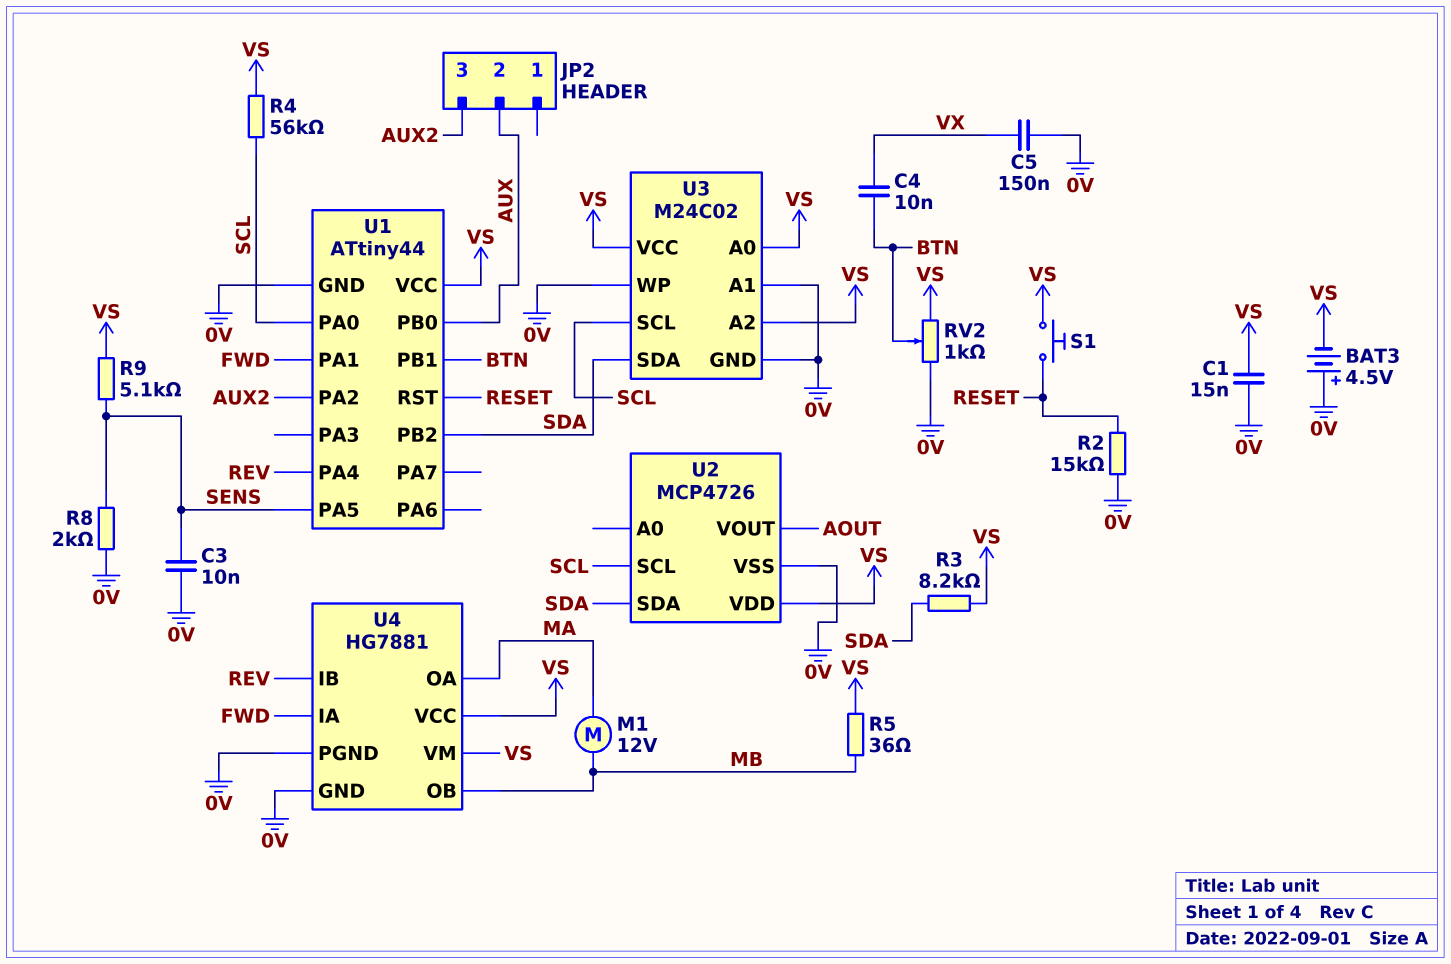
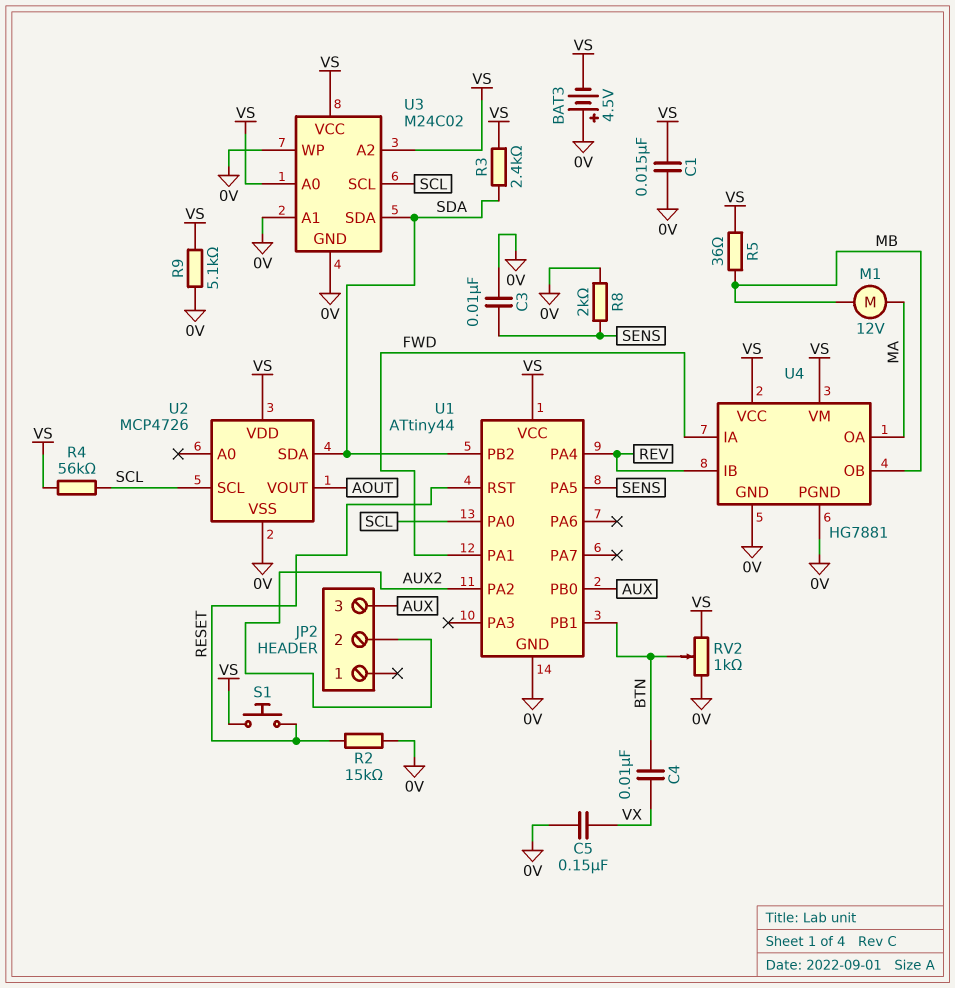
JP2 pin 2: AUX -> AUX2
JP2 pin 3: AUX2 -> AUX
R3: 8.2k (SDA, VS) -> 2.4k (SDA, VS)
R9: 5.1k (SENS, VS) -> 5.1k (0V, VS)

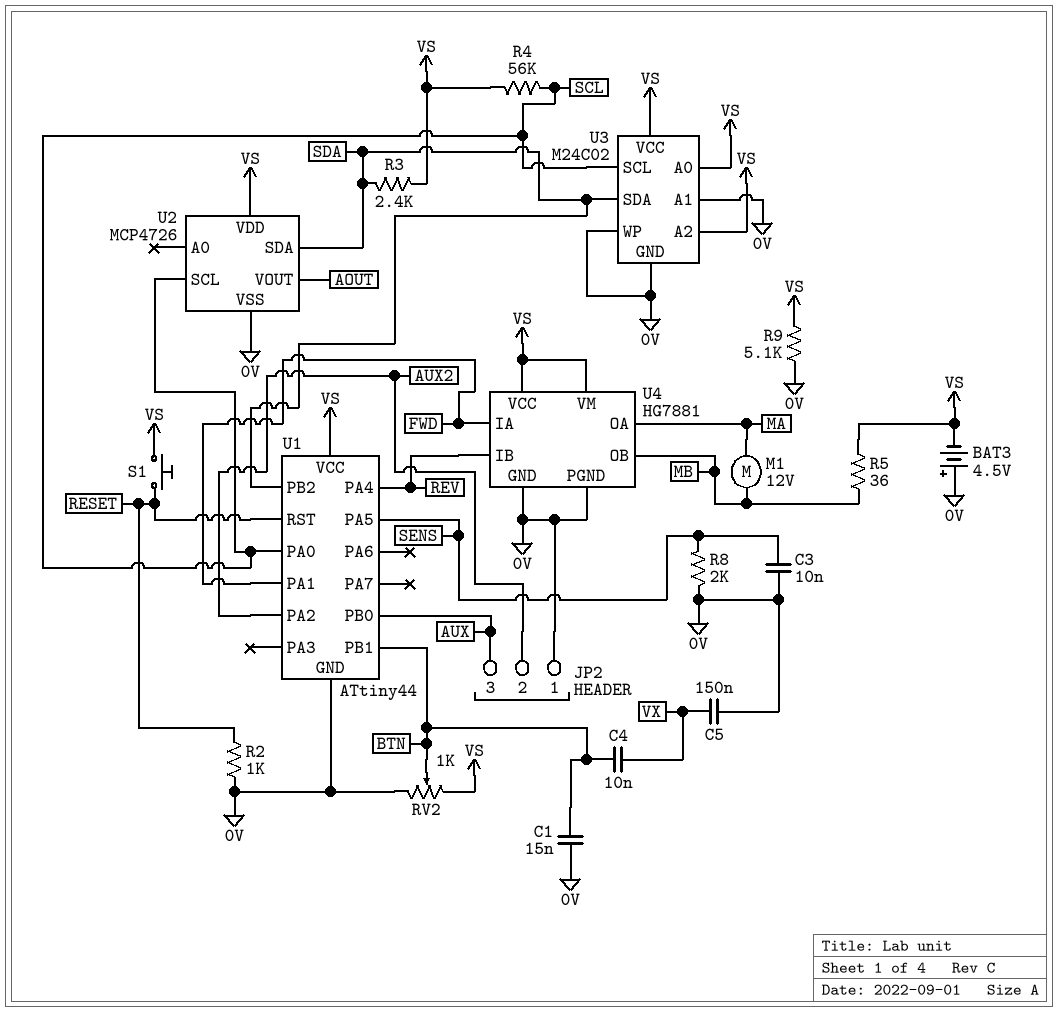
C1: 15nF (0V, VS) -> 15nF (0V, BTN)
JP2 pin 1: none -> 0V
R2: 15k (0V, RESET) -> 1k (0V, RESET)

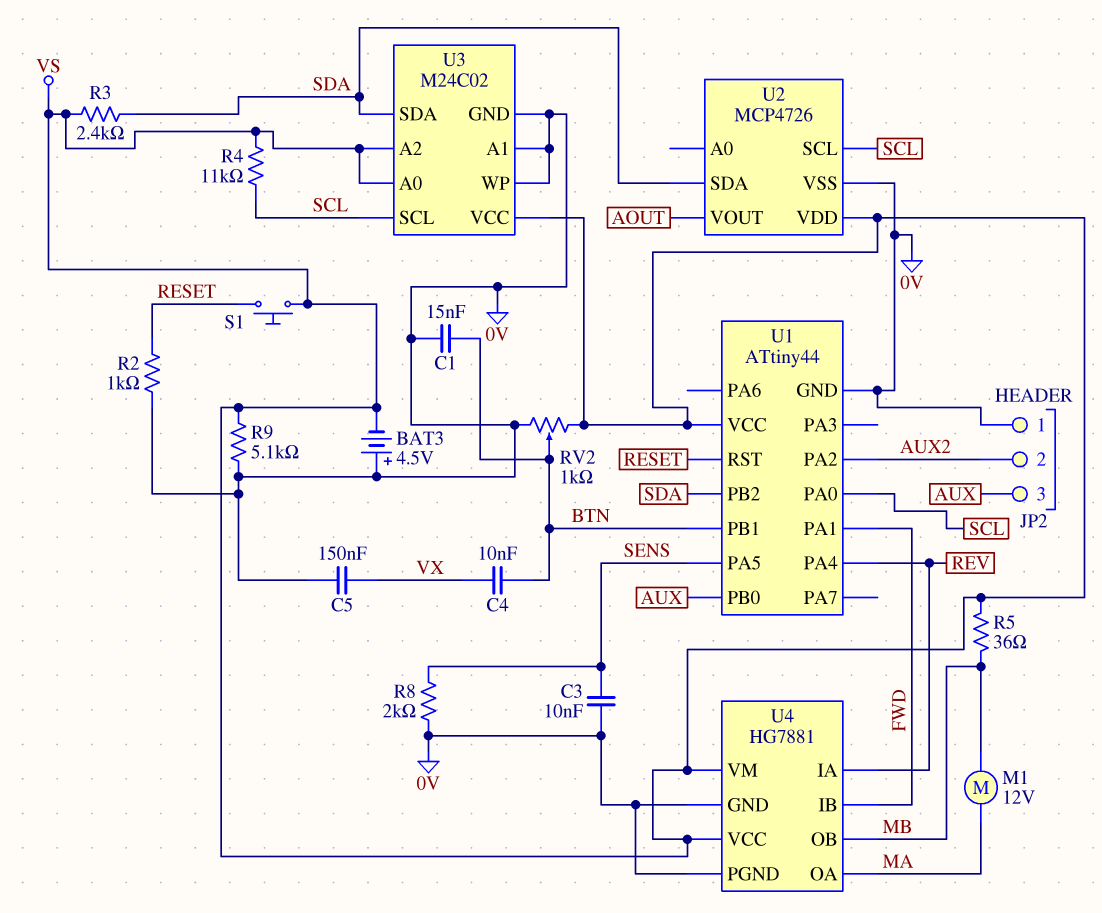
R4: 56k (SCL, VS) -> 11k (SCL, VS)
U4 pin IA: FWD -> REV
U4 pin IB: REV -> FWD

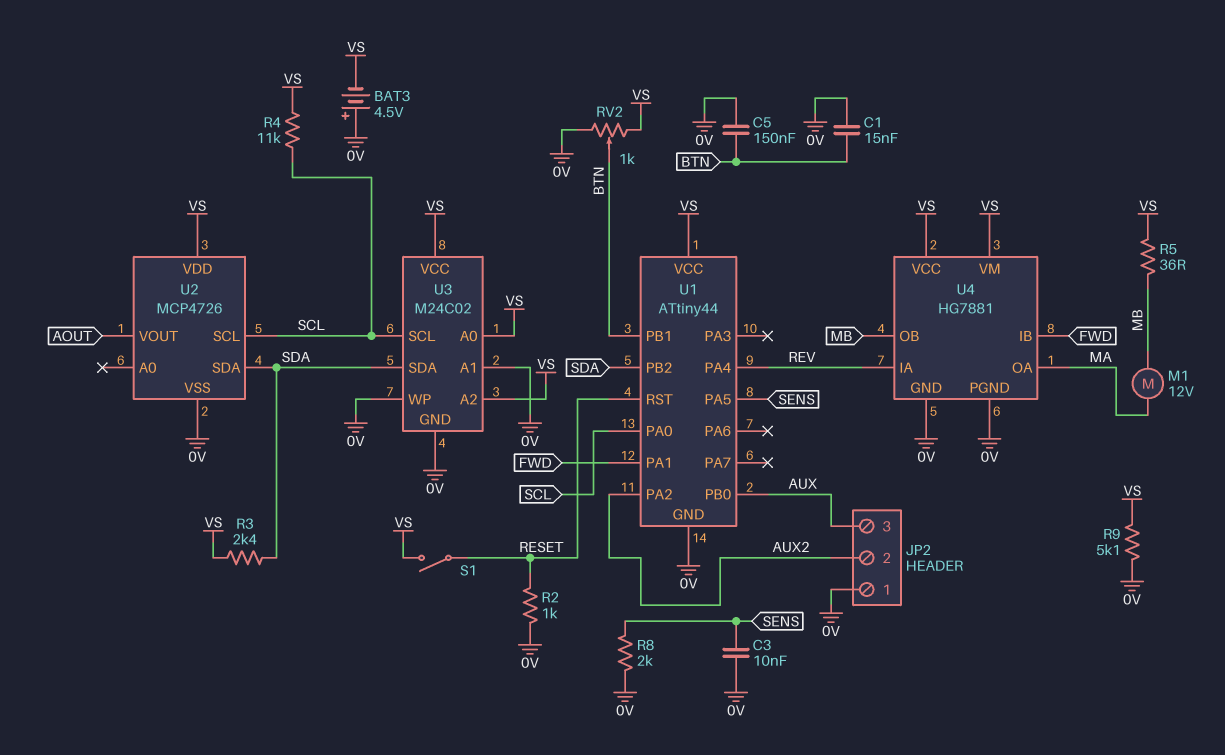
C4: 10nF (BTN, VX) -> none
C5: 150nF (0V, VX) -> 150nF (0V, BTN)
S1: button (RESET, VS) -> switch (RESET, VS)

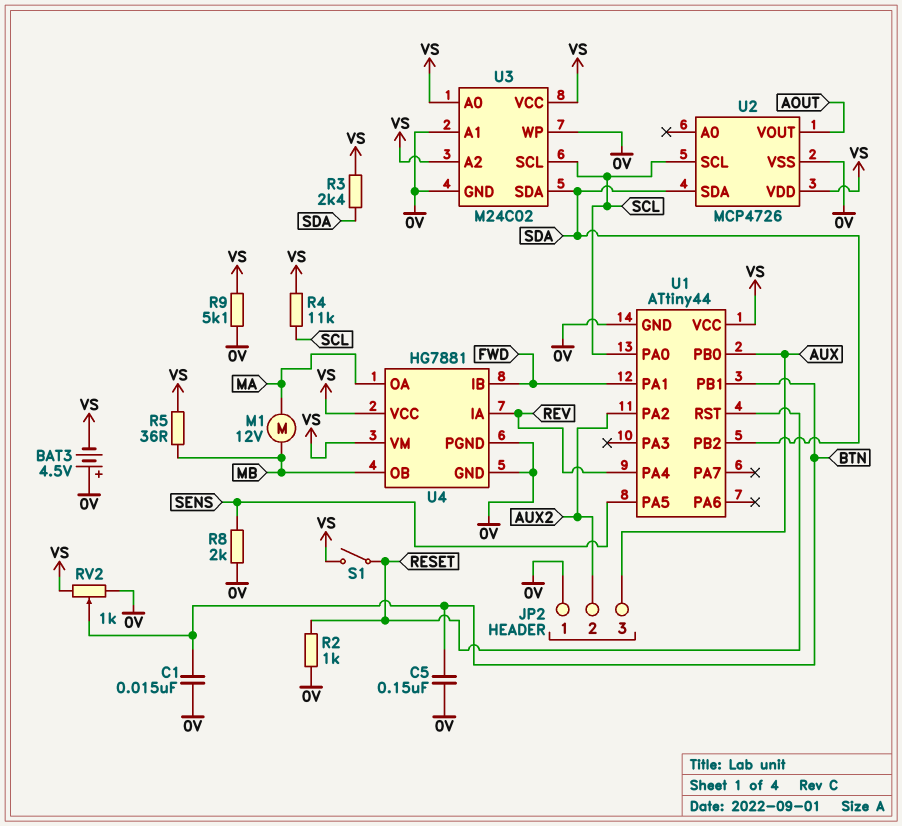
C3: 10nF (0V, SENS) -> none

